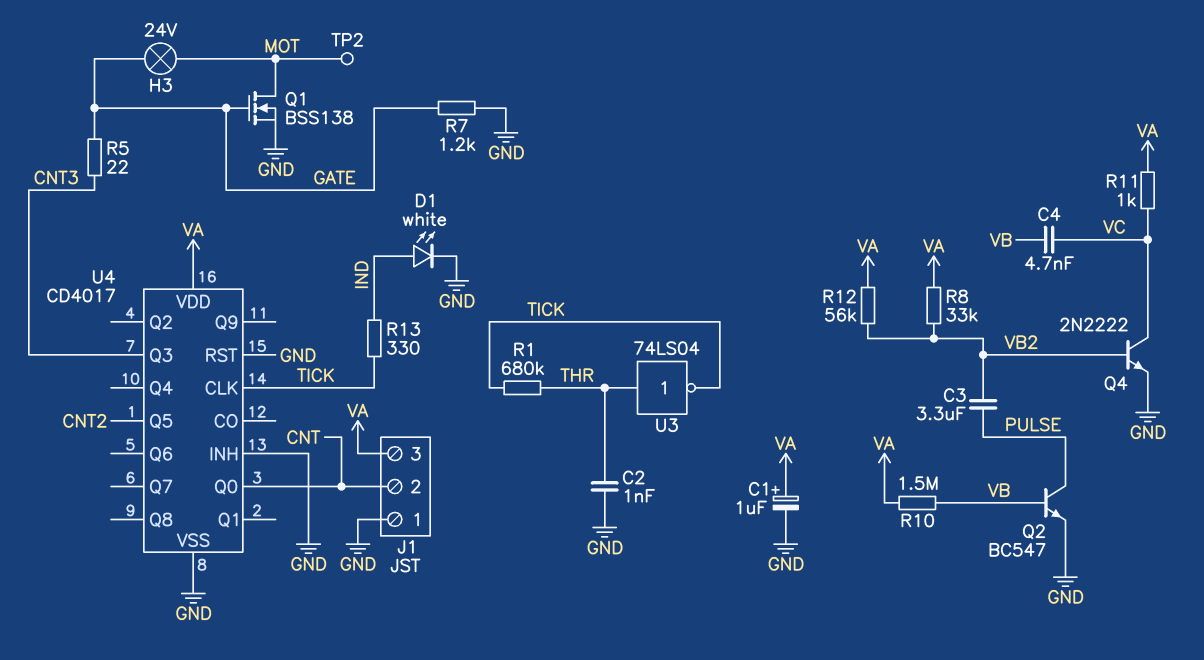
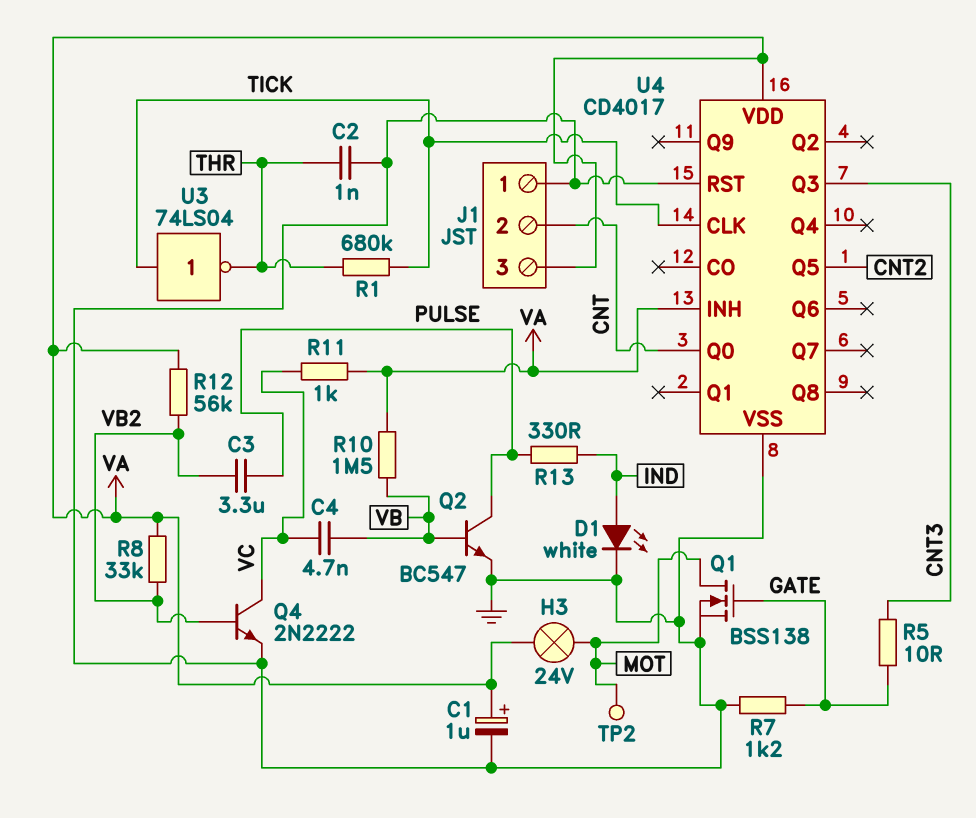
H3: lamp 24V (GATE, MOT) -> lamp 24V (MOT, VA)
R5: 22 (CNT3, GATE) -> 10 (CNT3, GATE)
R13: 330 (IND, TICK) -> 330 (IND, PULSE)
U3: NOT 74LS04 (in THR, out TICK) -> NOT 74LS04 (in TICK, out THR)
U4 pin INH: GND -> VA

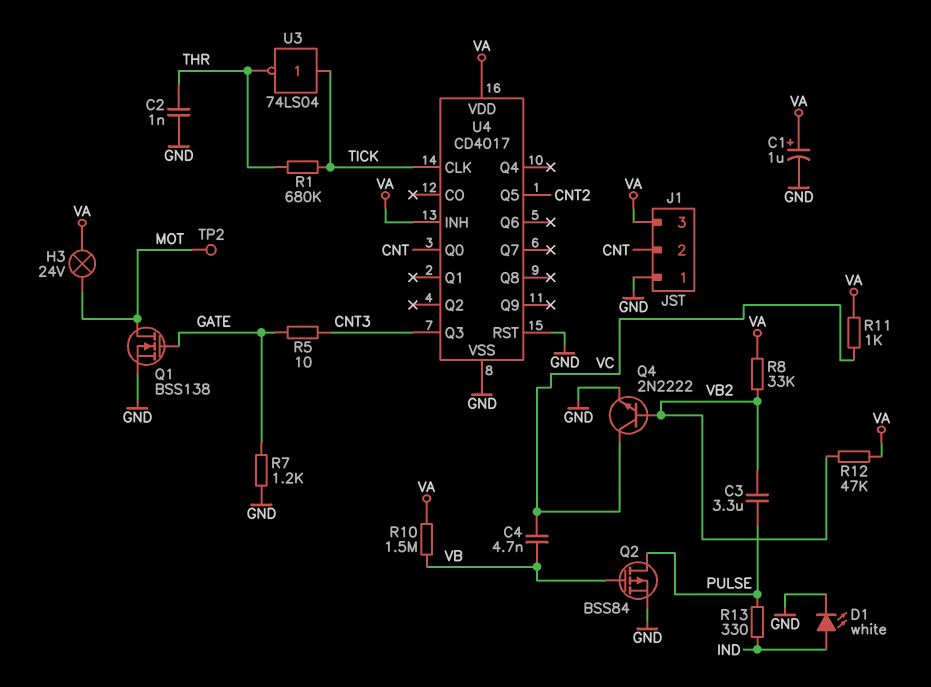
Q2: NPN BC547 (B VB, C PULSE, E GND) -> PMOS BSS84 (G VB, D PULSE, S GND)
R12: 56k (VA, VB2) -> 47k (VA, VB2)

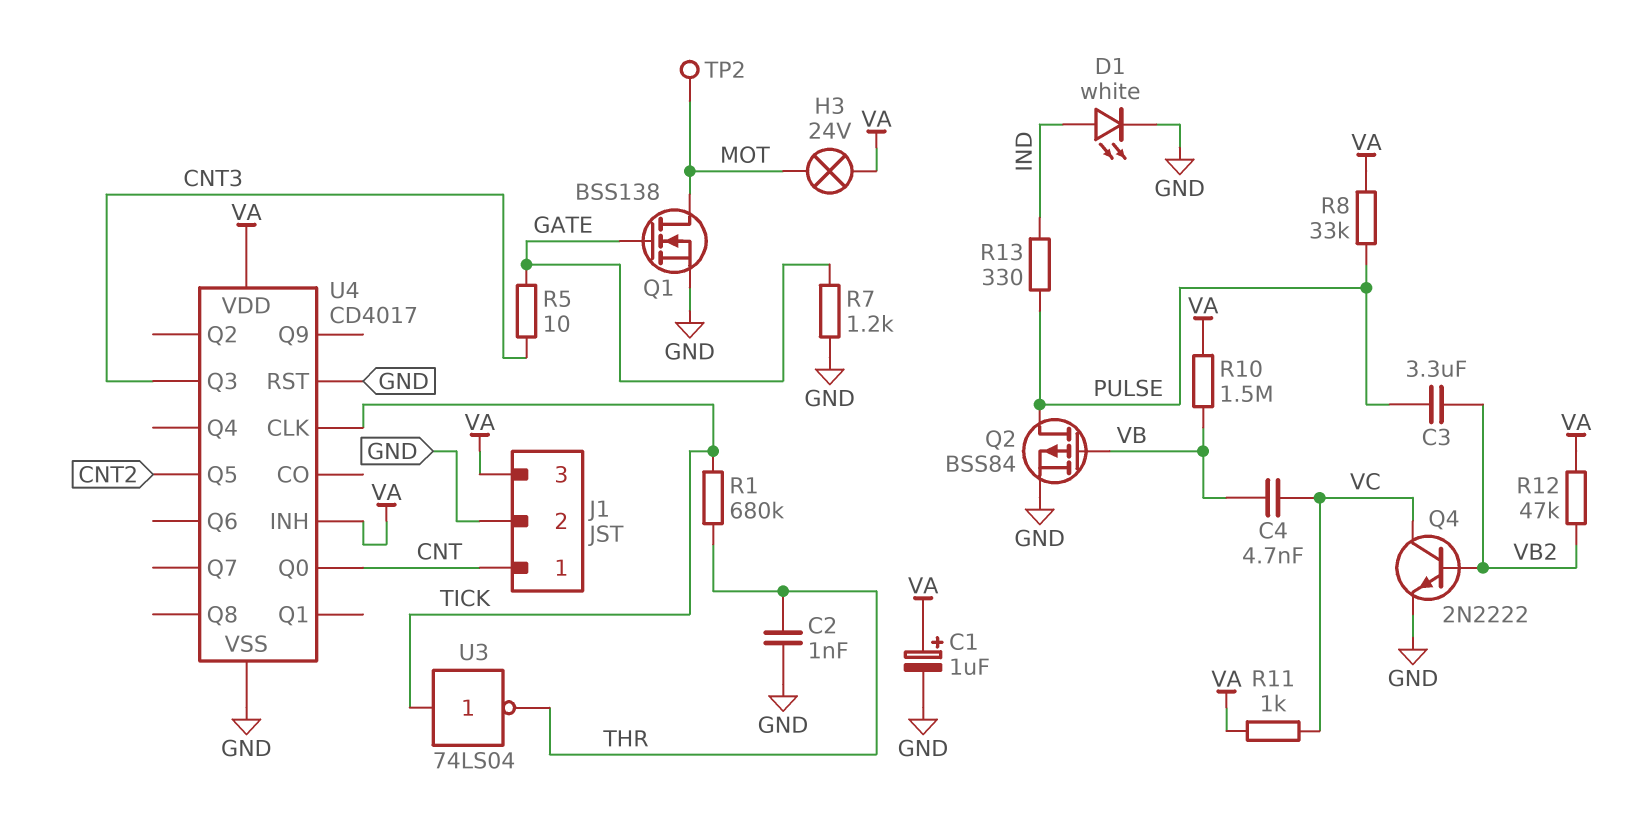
J1 pin 1: GND -> CNT
J1 pin 2: CNT -> GND
R8: 33k (VA, VB2) -> 33k (PULSE, VA)

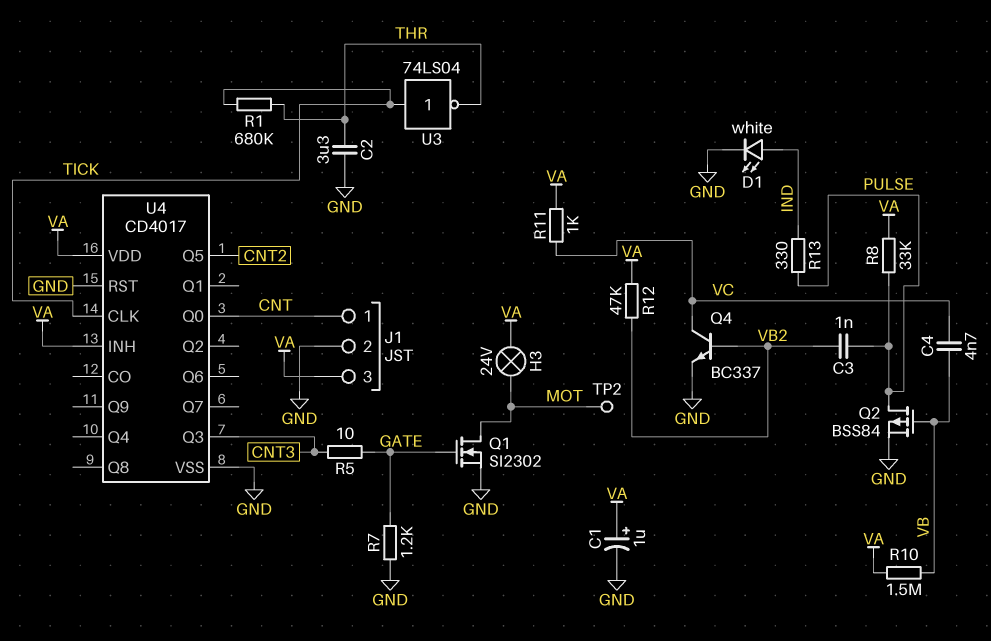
C2: 1nF (GND, THR) -> 3.3uF (GND, THR)
C3: 3.3uF (PULSE, VB2) -> 1nF (PULSE, VB2)
Q1: NMOS BSS138 (G GATE, D MOT, S GND) -> NMOS SI2302 (G GATE, D MOT, S GND)
Q4: NPN 2N2222 (B VB2, C VC, E GND) -> NPN BC337 (B VB2, C VC, E GND)

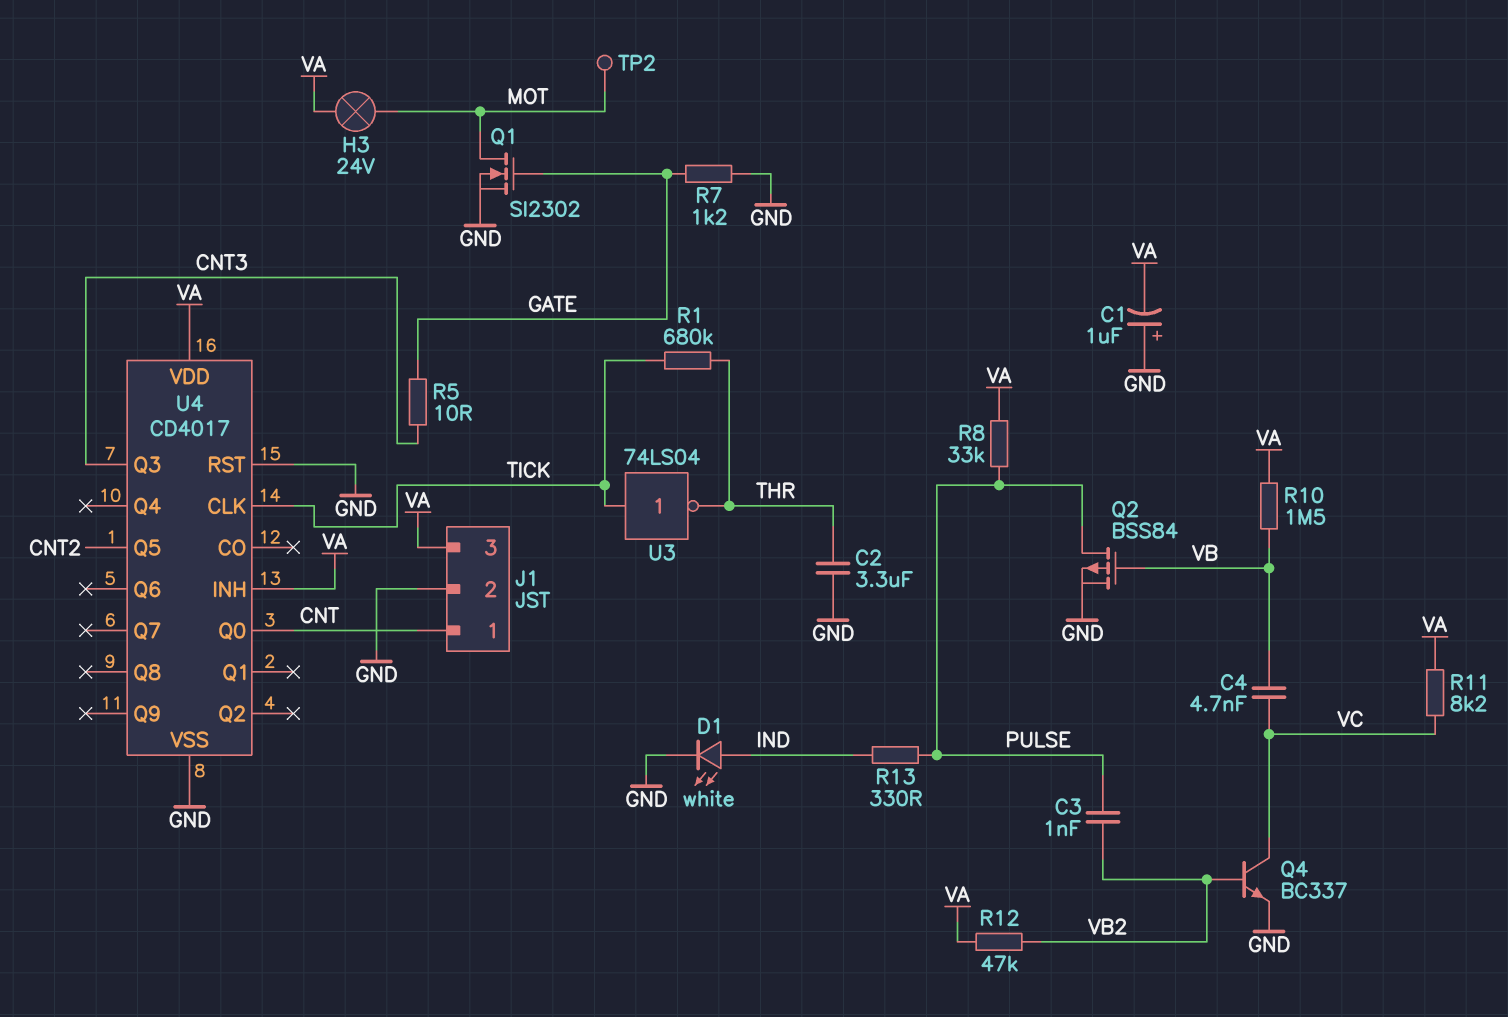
C1: 1uF (plus VA, minus GND) -> 1uF (plus GND, minus VA)
R11: 1k (VA, VC) -> 8.2k (VA, VC)

